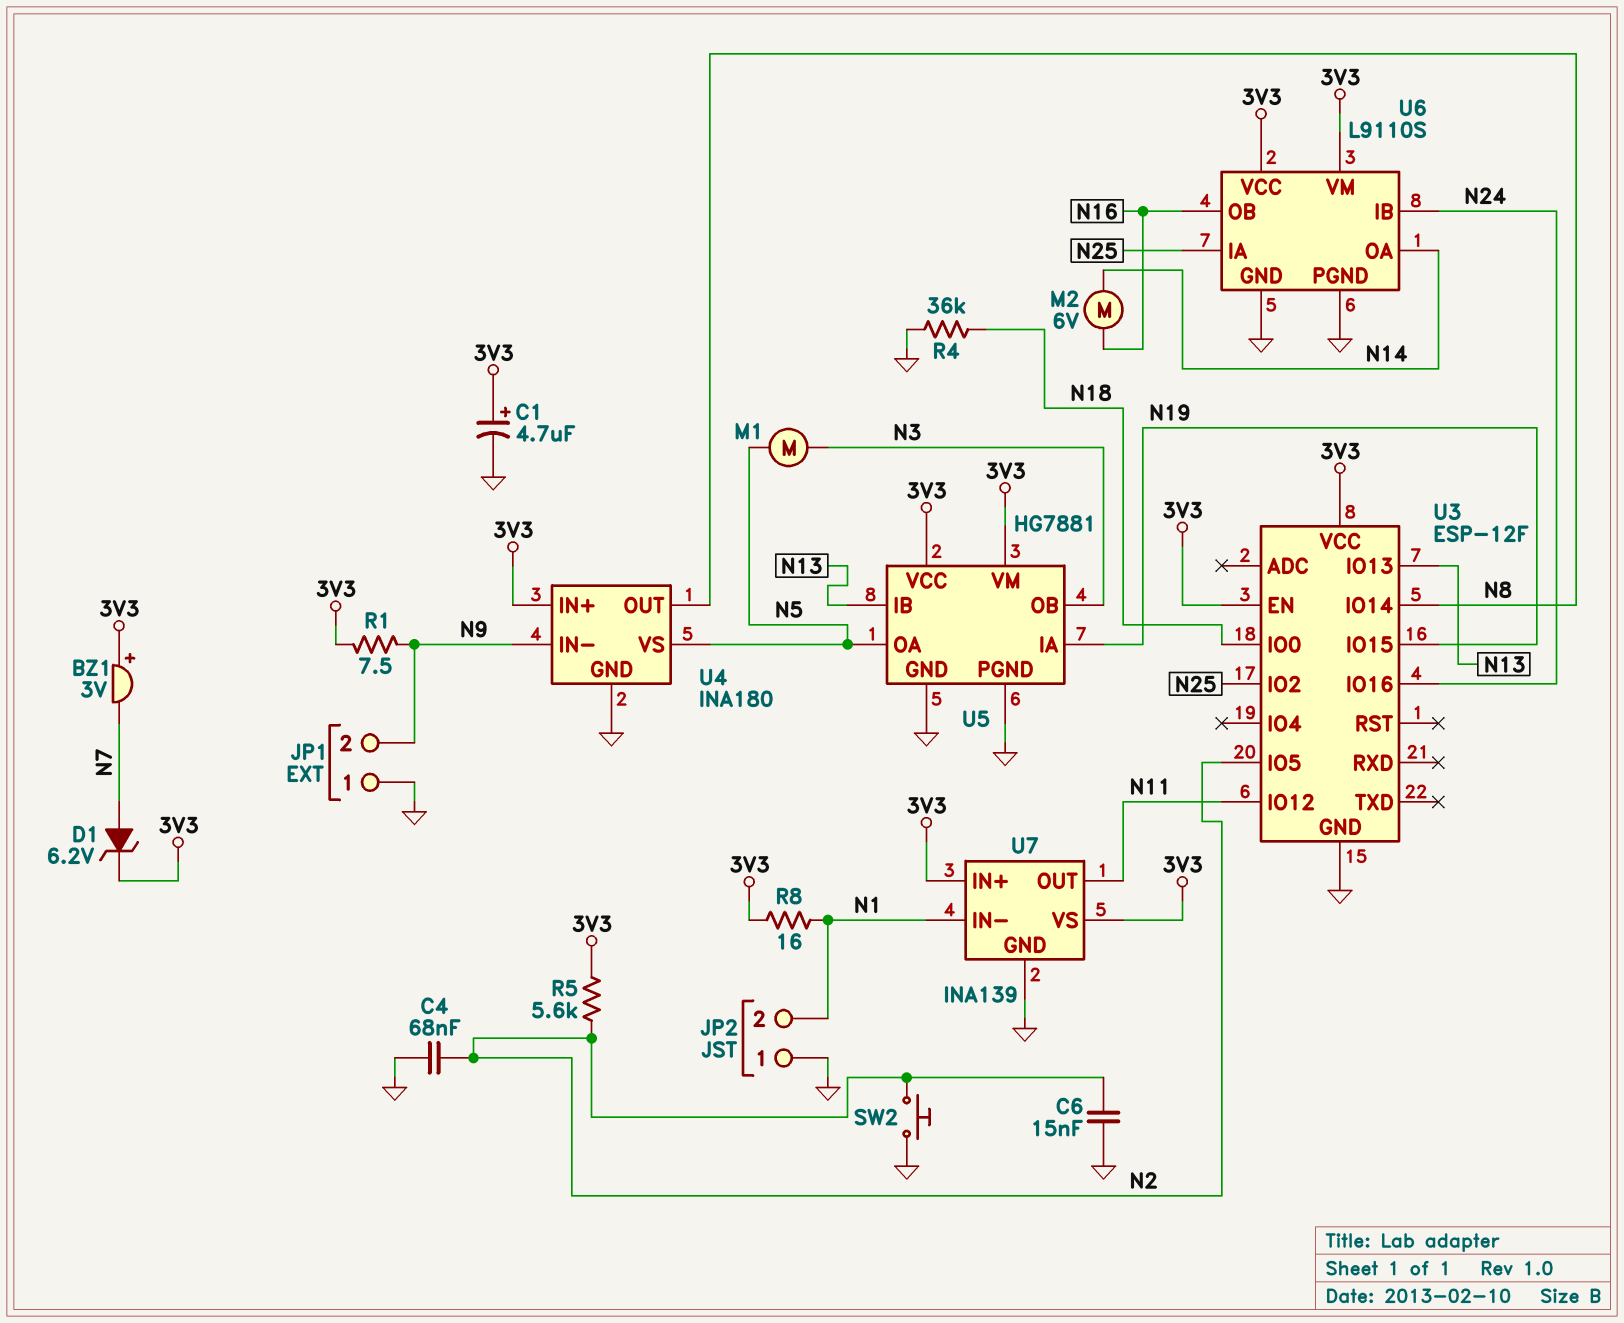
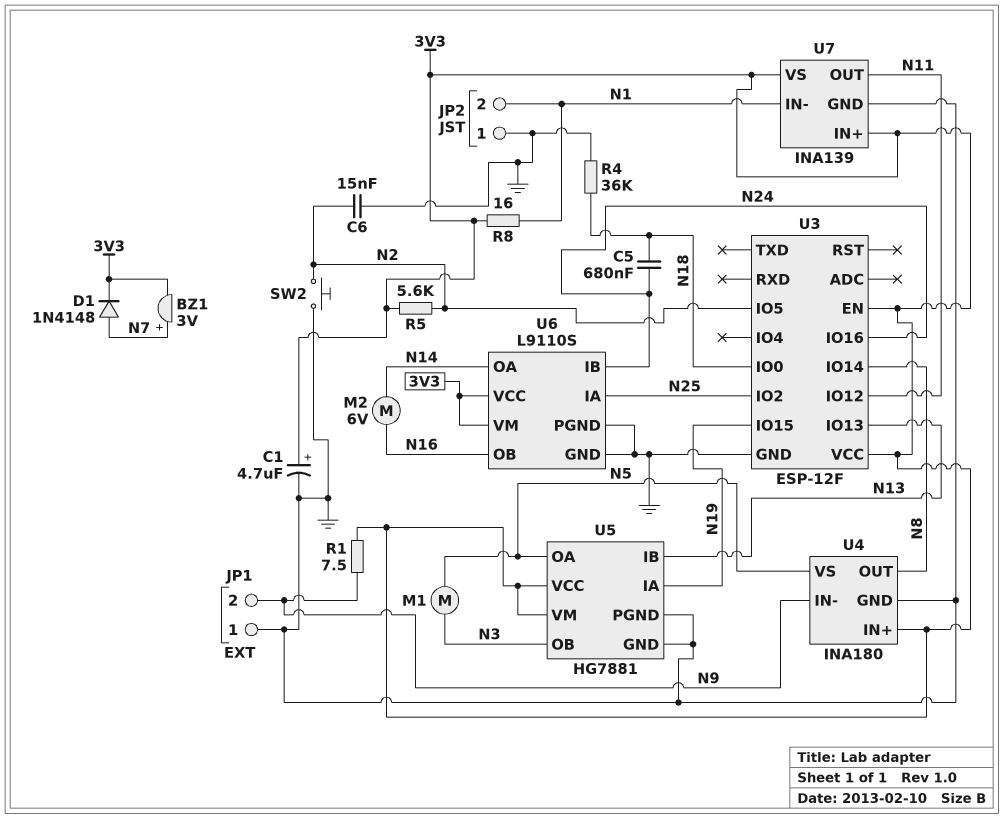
BZ1: buzzer 3V (plus 3V3, minus N7) -> buzzer 3V (plus N7, minus 3V3)
C4: 68nF (GND, N2) -> none
C5: none -> 680nF (N18, N24)
D1: zener 6.2V (A N7, K 3V3) -> diode 1N4148 (A N7, K 3V3)

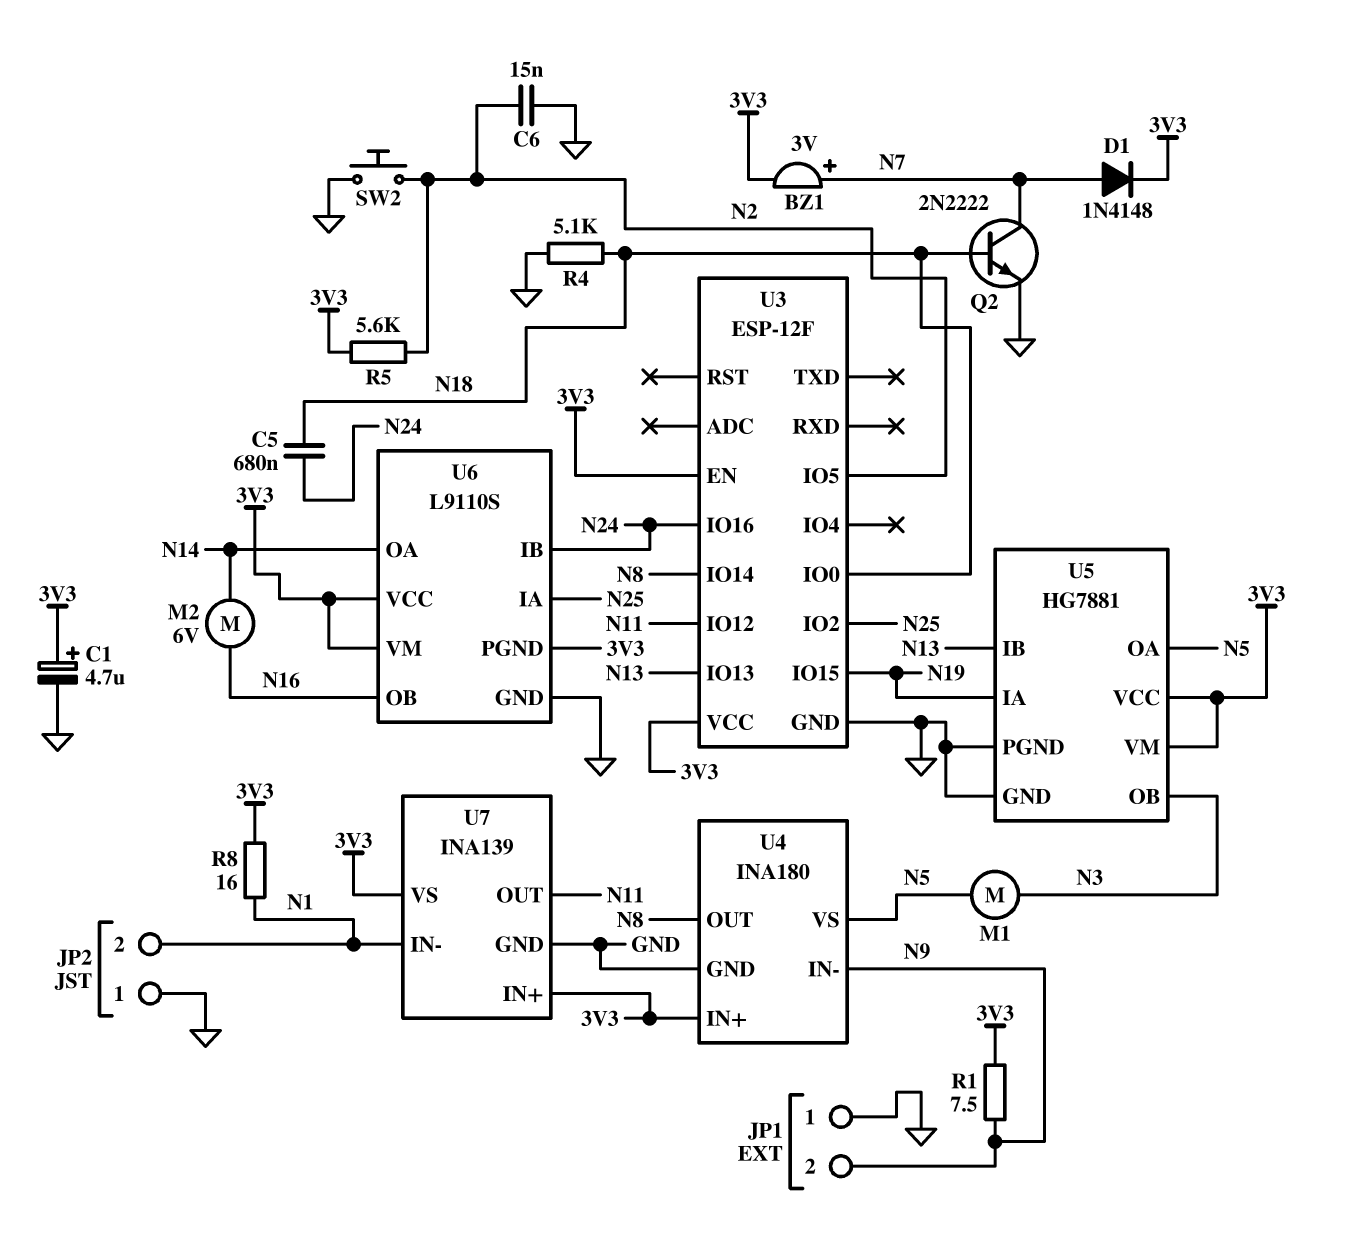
Q2: none -> NPN 2N2222 (B N18, C N7, E GND)
R4: 36k (GND, N18) -> 5.1k (GND, N18)
U6 pin PGND: GND -> 3V3

